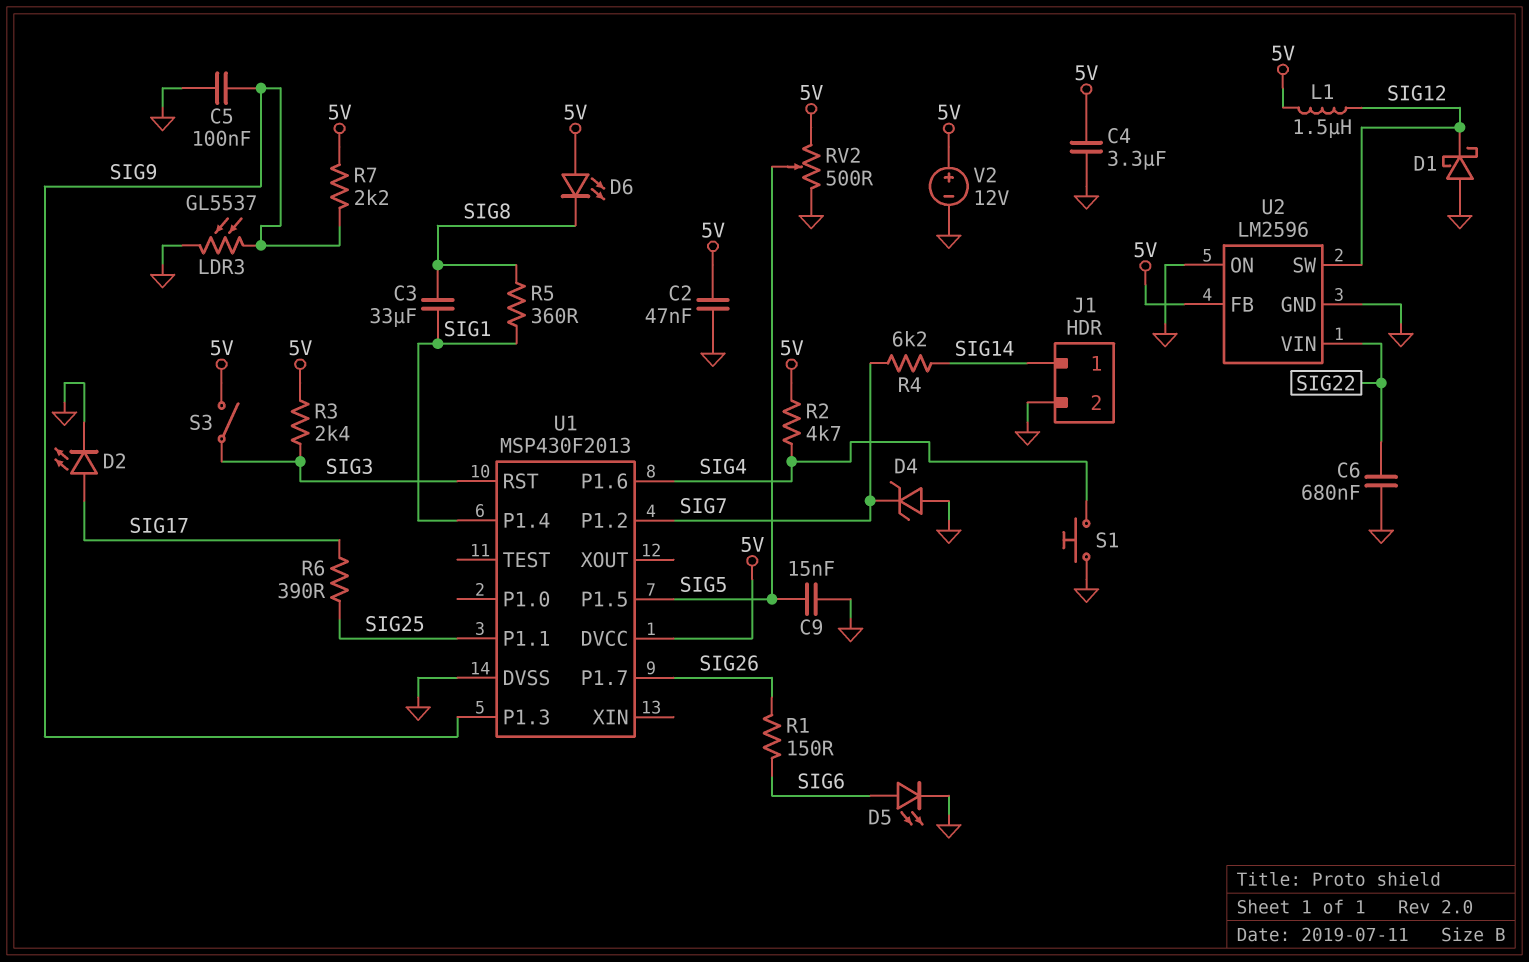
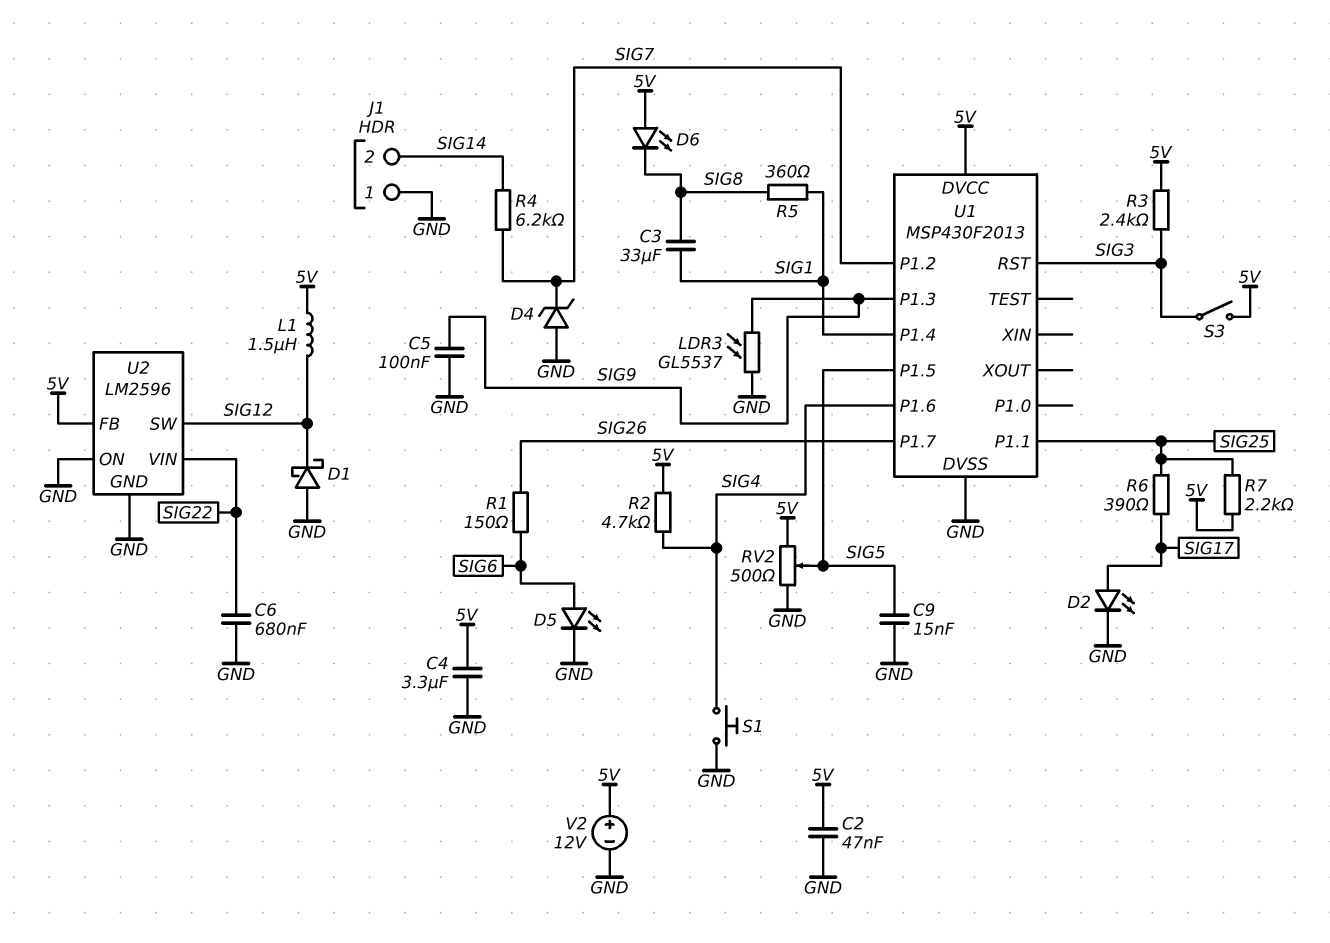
J1 pin 1: SIG14 -> GND
J1 pin 2: GND -> SIG14
R7: 2.2k (5V, SIG9) -> 2.2k (5V, SIG25)

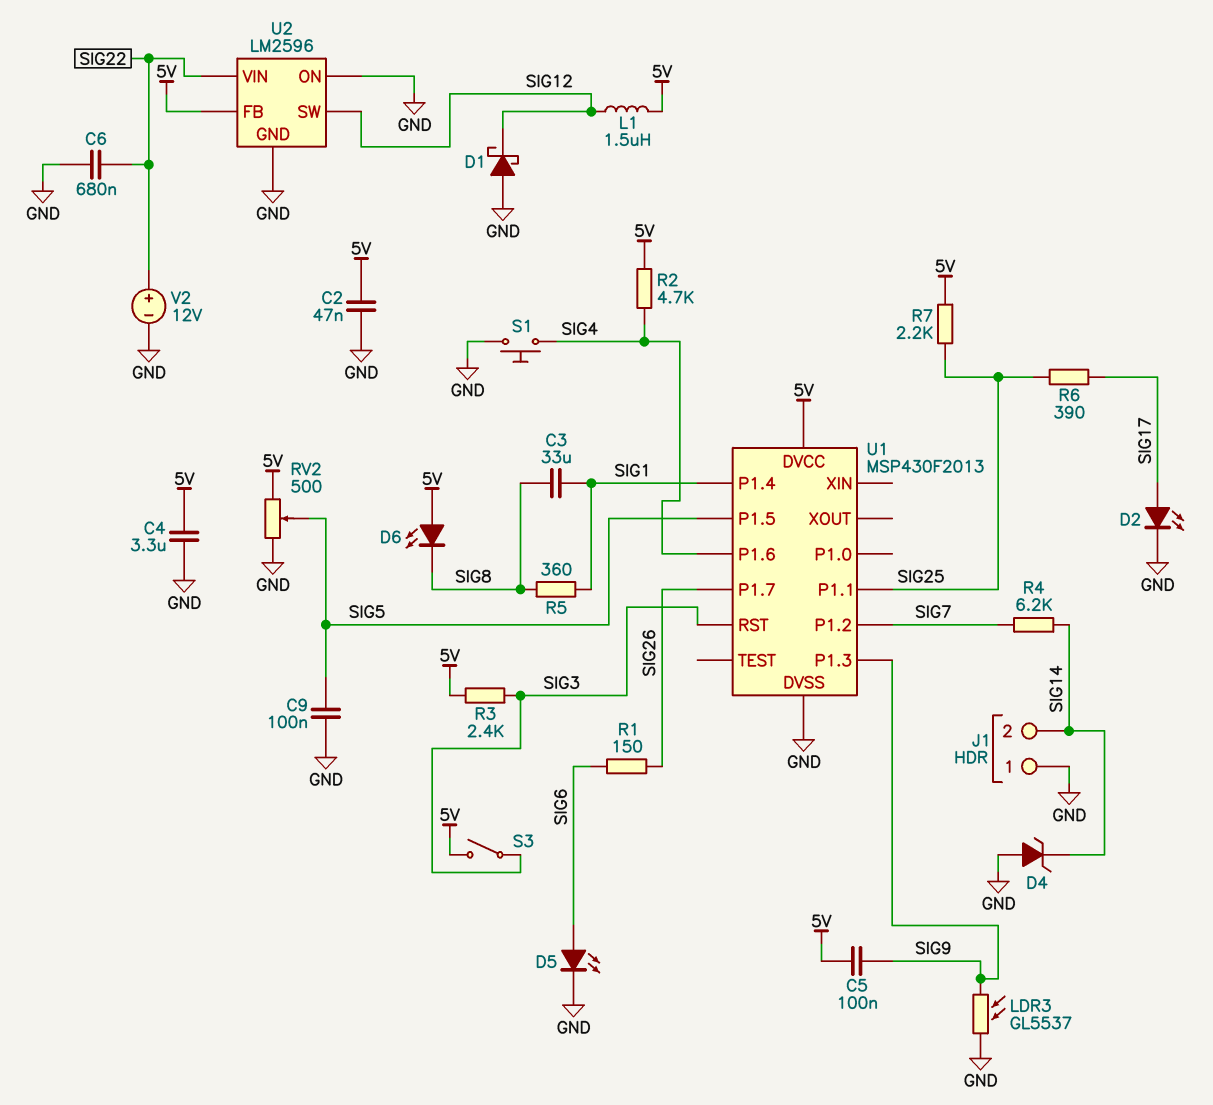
C5: 100nF (GND, SIG9) -> 100nF (5V, SIG9)
C9: 15nF (GND, SIG5) -> 100nF (GND, SIG5)
D4: zener (A GND, K SIG7) -> zener (A GND, K SIG14)
V2: 12V (plus 5V, minus GND) -> 12V (plus SIG22, minus GND)

